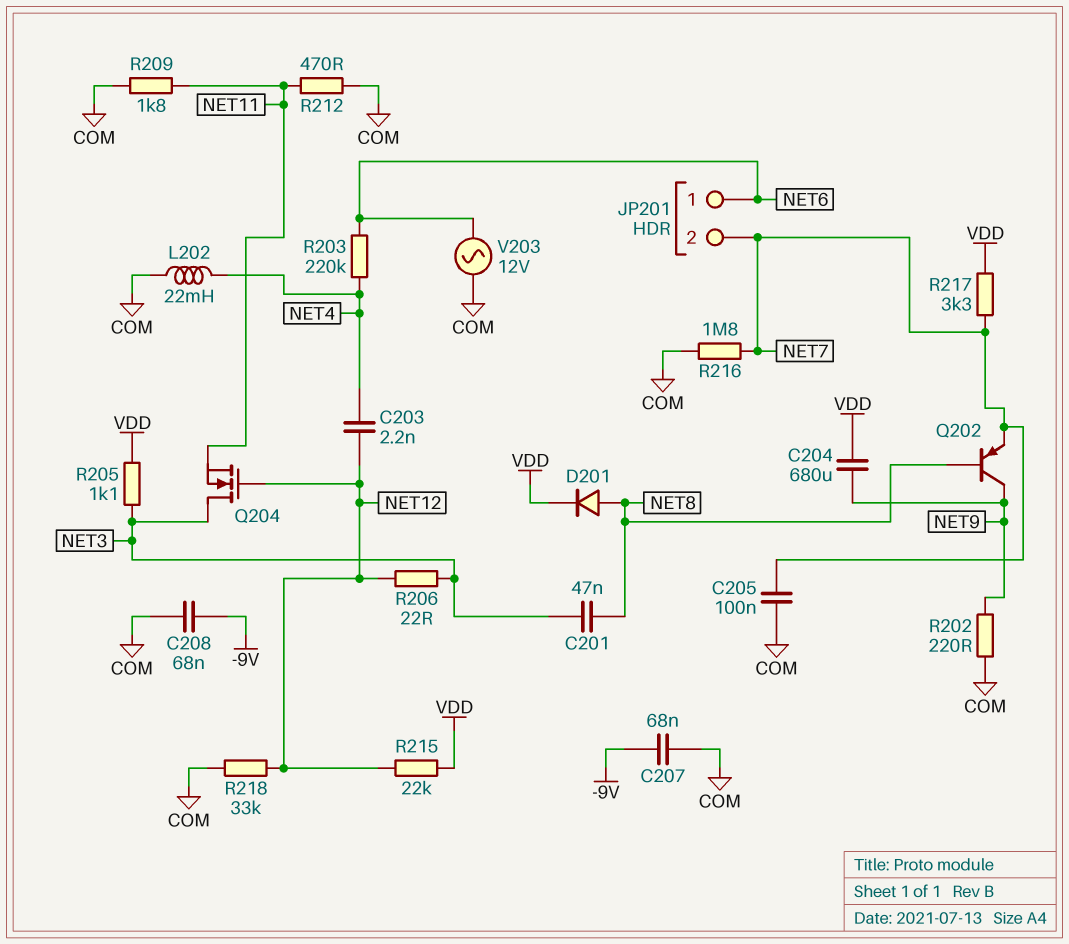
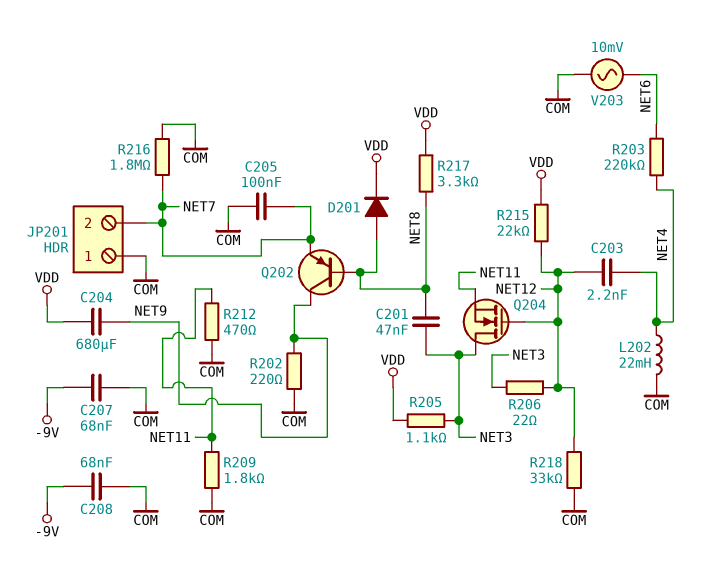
JP201 pin 1: NET6 -> COM
R217: 3.3k (NET7, VDD) -> 3.3k (NET8, VDD)
V203: AC 12V (COM, NET6) -> AC 10mV (COM, NET6)

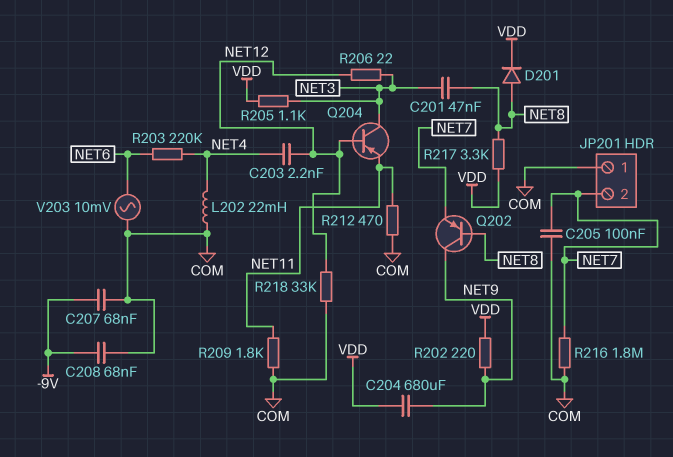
Q204: NMOS (G NET12, D NET3, S NET11) -> PNP (B NET12, C NET3, E NET11)
R202: 220 (COM, NET9) -> 220 (NET9, VDD)
R215: 22k (NET12, VDD) -> none

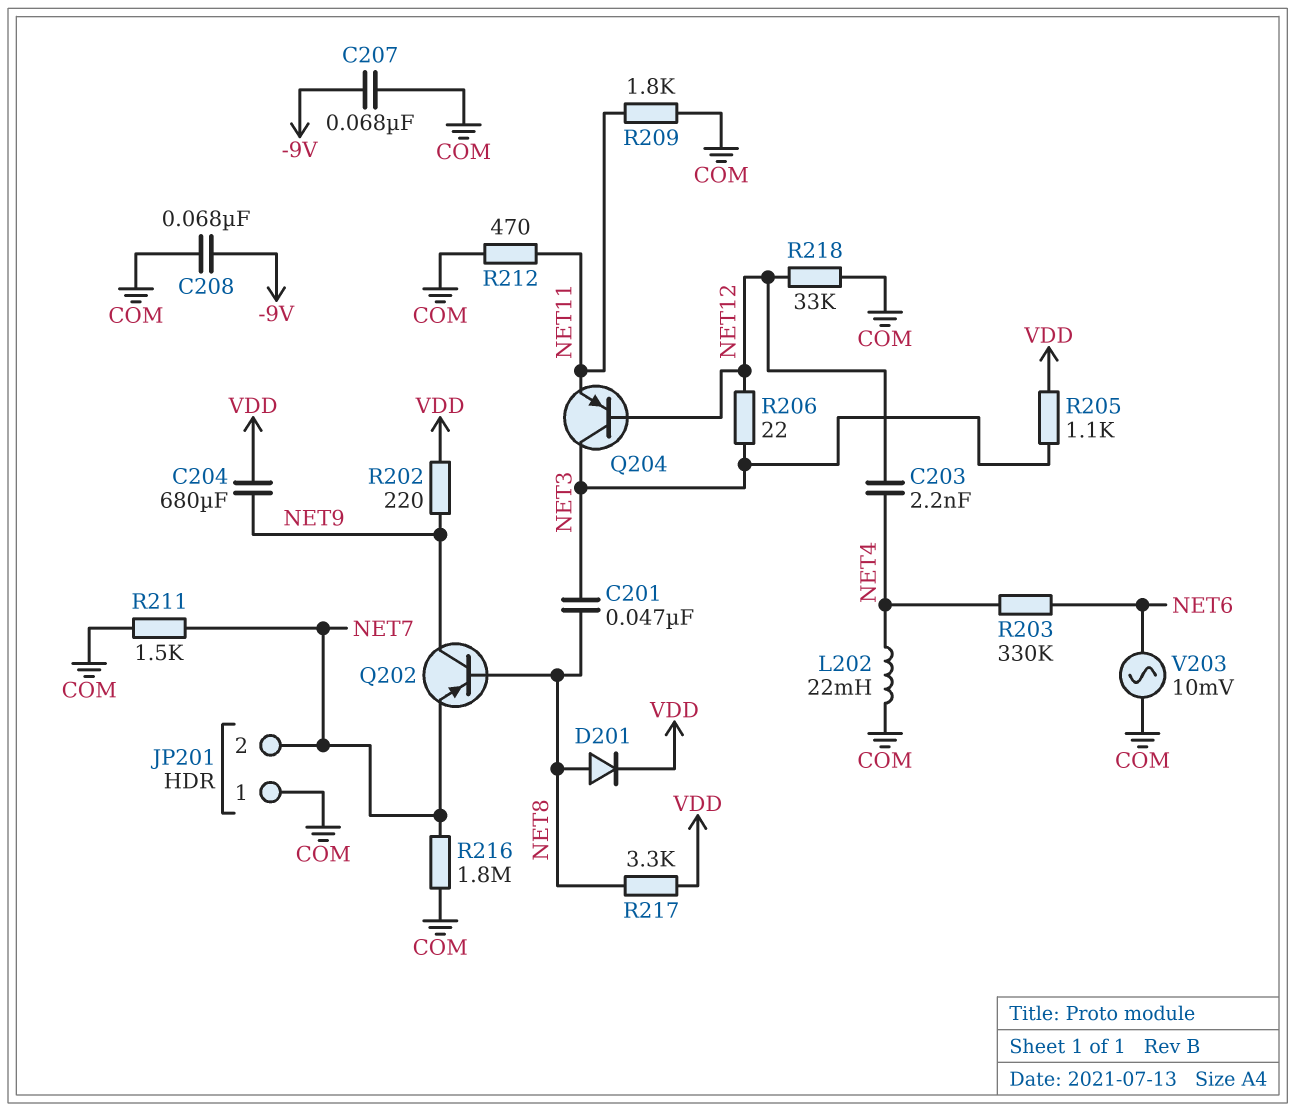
C205: 100nF (COM, NET7) -> none
R203: 220k (NET4, NET6) -> 330k (NET4, NET6)
R211: none -> 1.5k (COM, NET7)

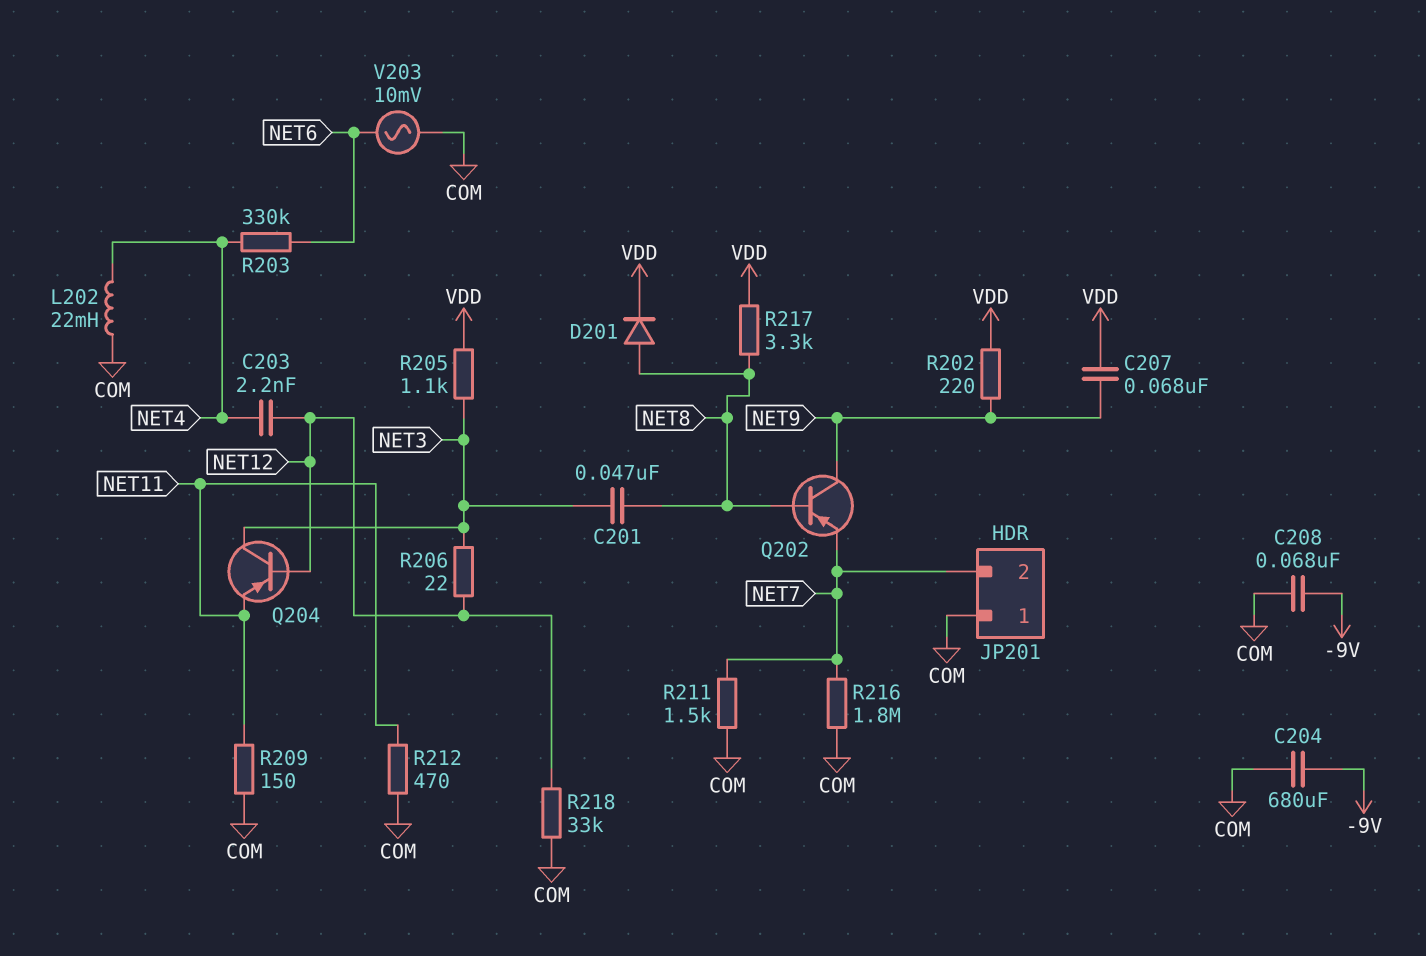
C204: 680uF (NET9, VDD) -> 680uF (-9V, COM)
C207: 68nF (-9V, COM) -> 68nF (NET9, VDD)
R209: 1.8k (COM, NET11) -> 150 (COM, NET11)

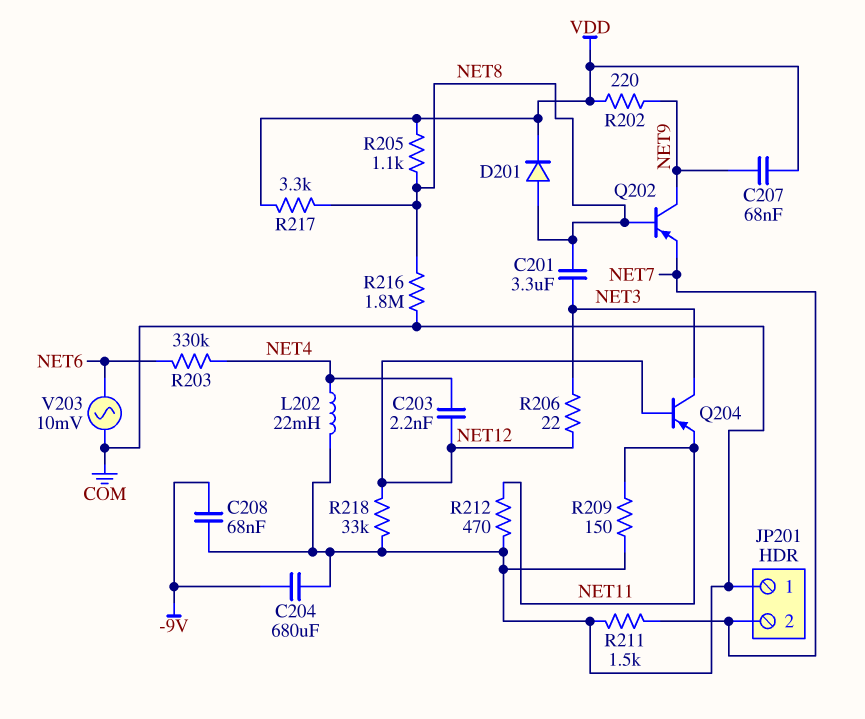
C201: 47nF (NET3, NET8) -> 3.3uF (NET3, NET8)
R205: 1.1k (NET3, VDD) -> 1.1k (NET8, VDD)
R216: 1.8M (COM, NET7) -> 1.8M (COM, NET8)

